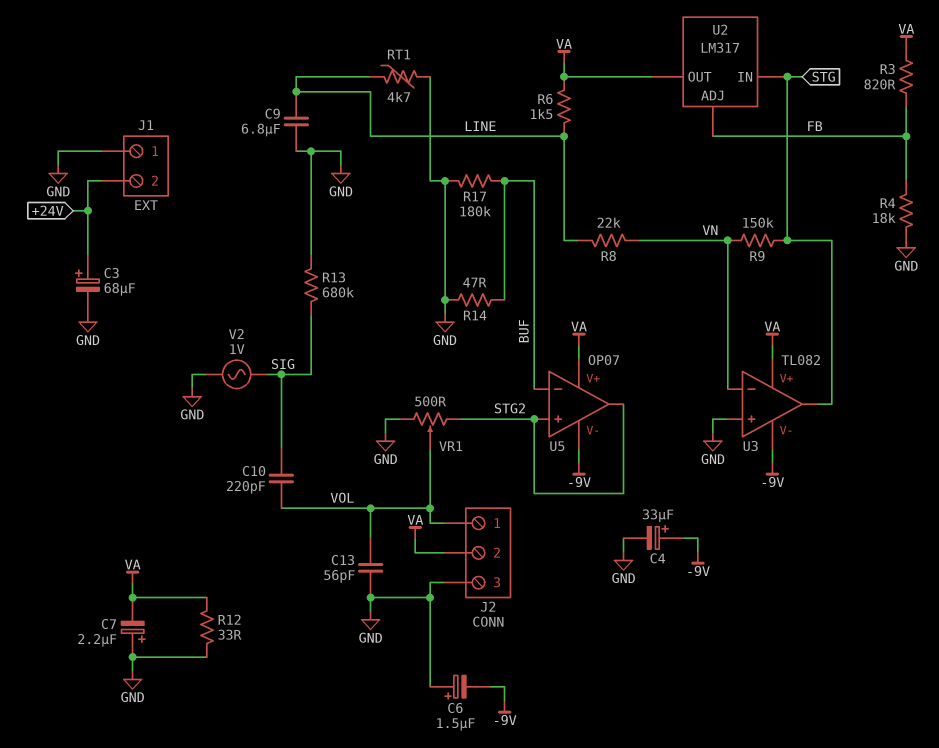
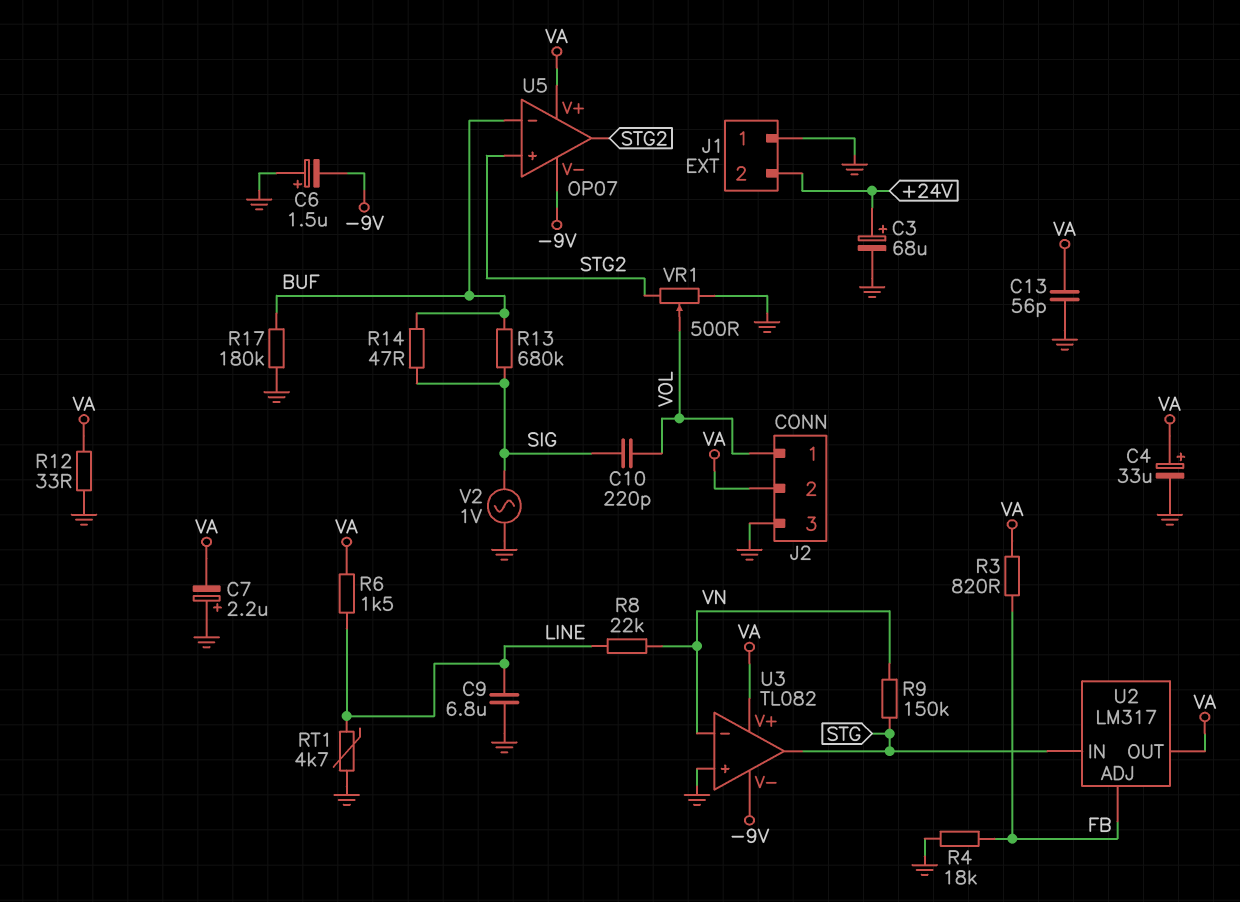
C4: 33uF (plus -9V, minus GND) -> 33uF (plus VA, minus GND)
C13: 56pF (GND, VOL) -> 56pF (GND, VA)
R13: 680k (GND, SIG) -> 680k (BUF, SIG)
R14: 47 (BUF, GND) -> 47 (BUF, SIG)

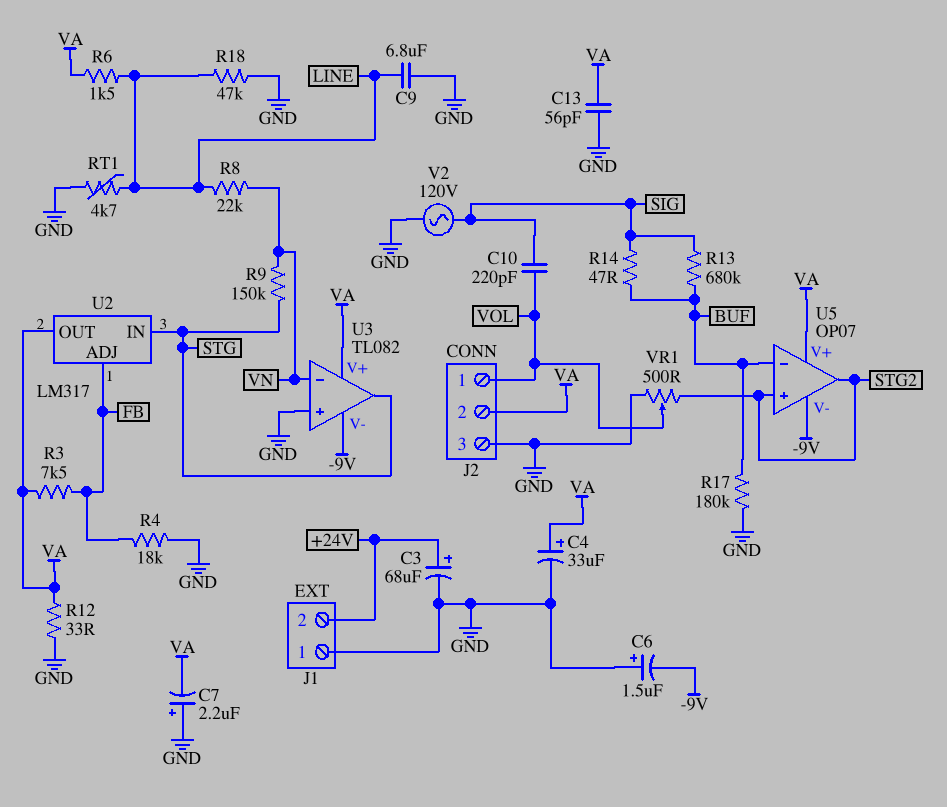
R3: 820 (FB, VA) -> 7.5k (FB, VA)
R18: none -> 47k (GND, LINE)
V2: AC 1V (GND, SIG) -> AC 120V (GND, SIG)

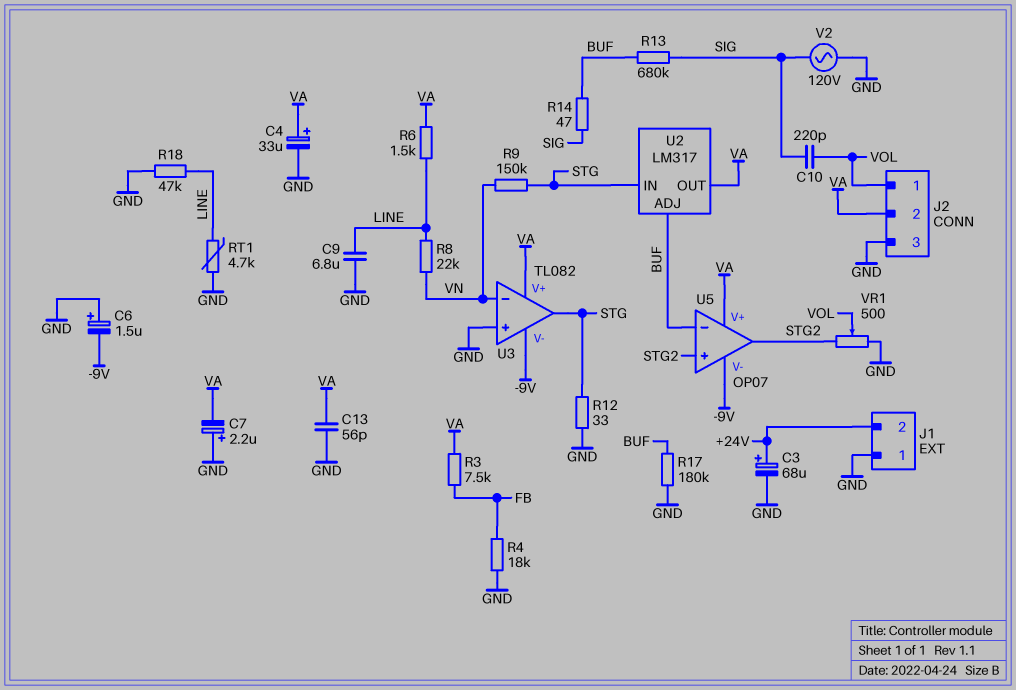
R12: 33 (GND, VA) -> 33 (GND, STG)
U2 pin ADJ: FB -> BUF

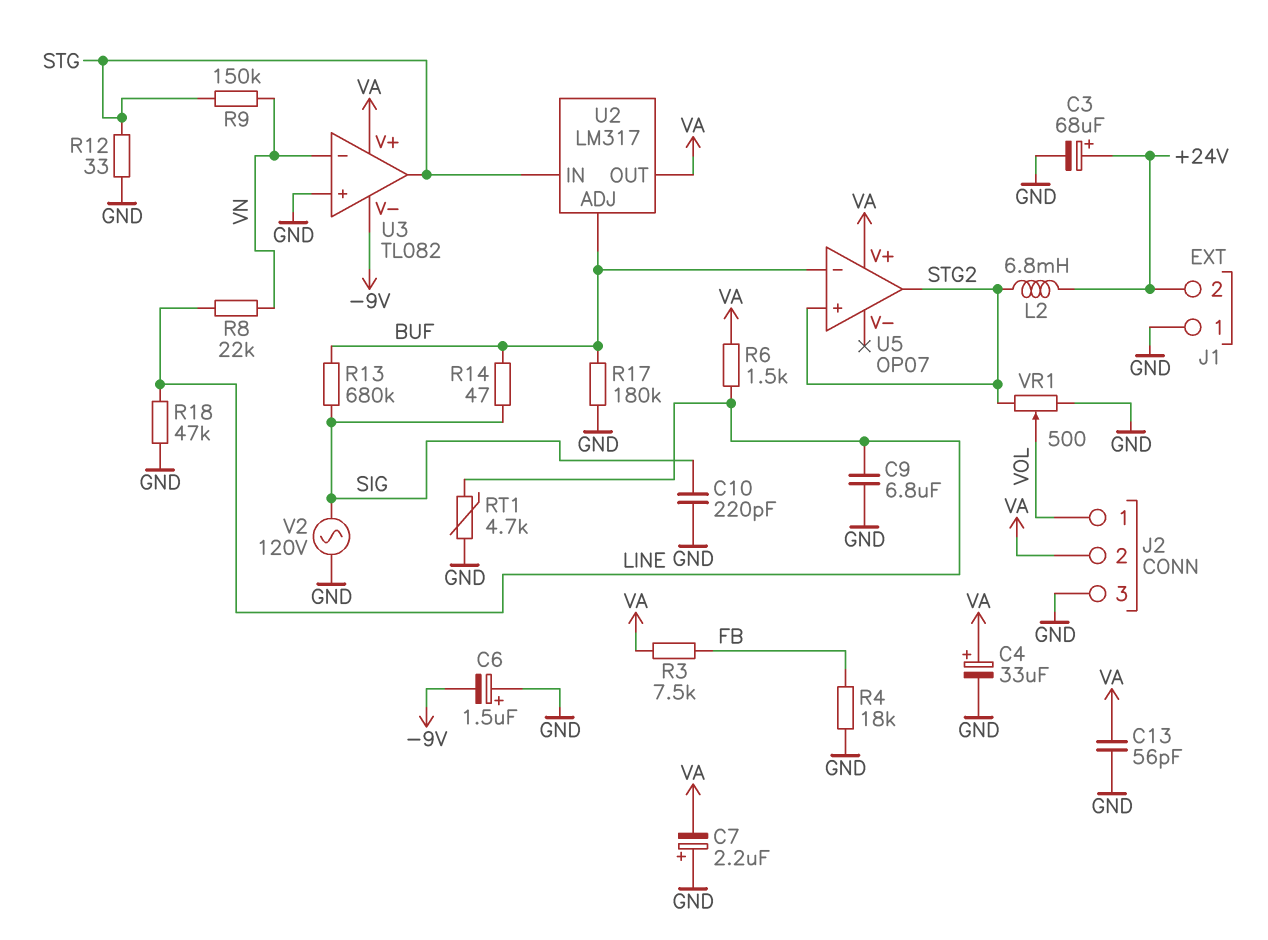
C10: 220pF (SIG, VOL) -> 220pF (GND, SIG)
L2: none -> 6.8mH (+24V, STG2)
U5 pin V-: -9V -> none

